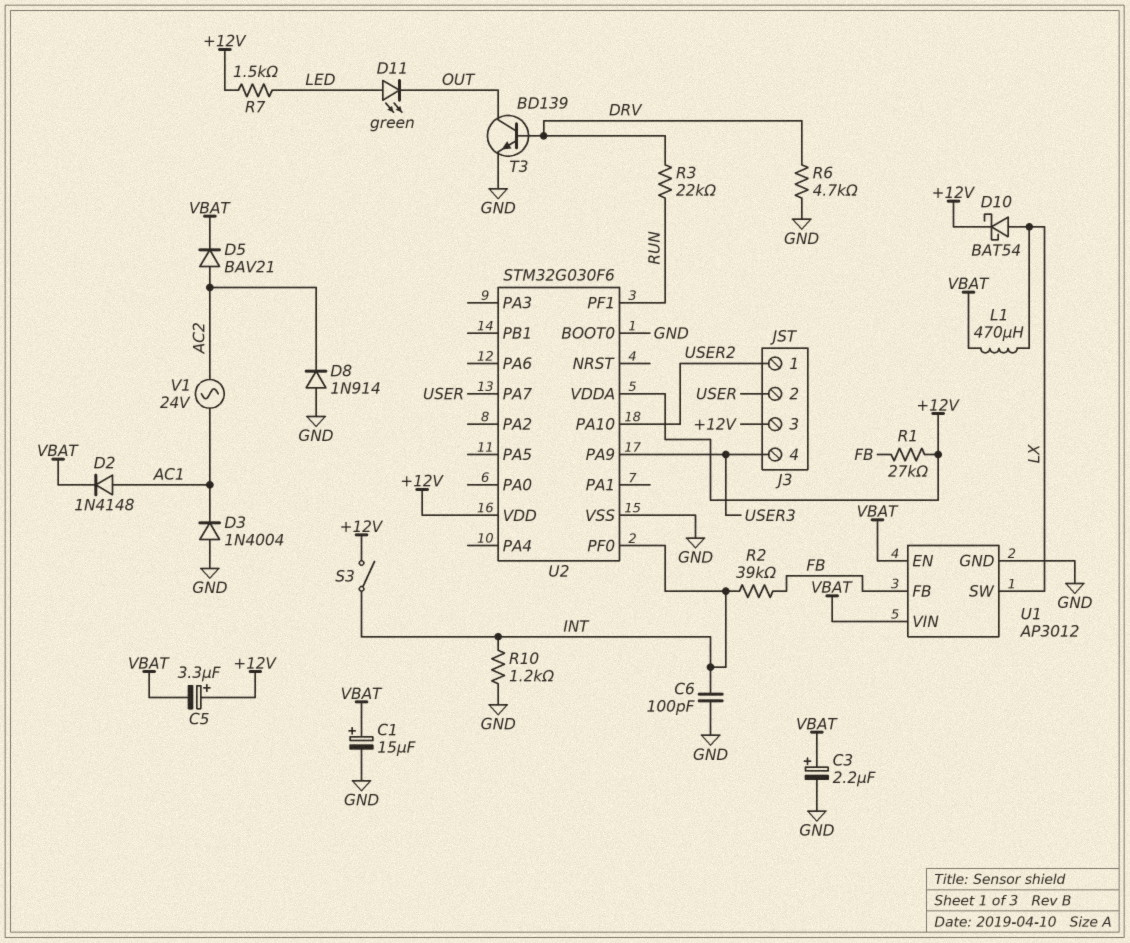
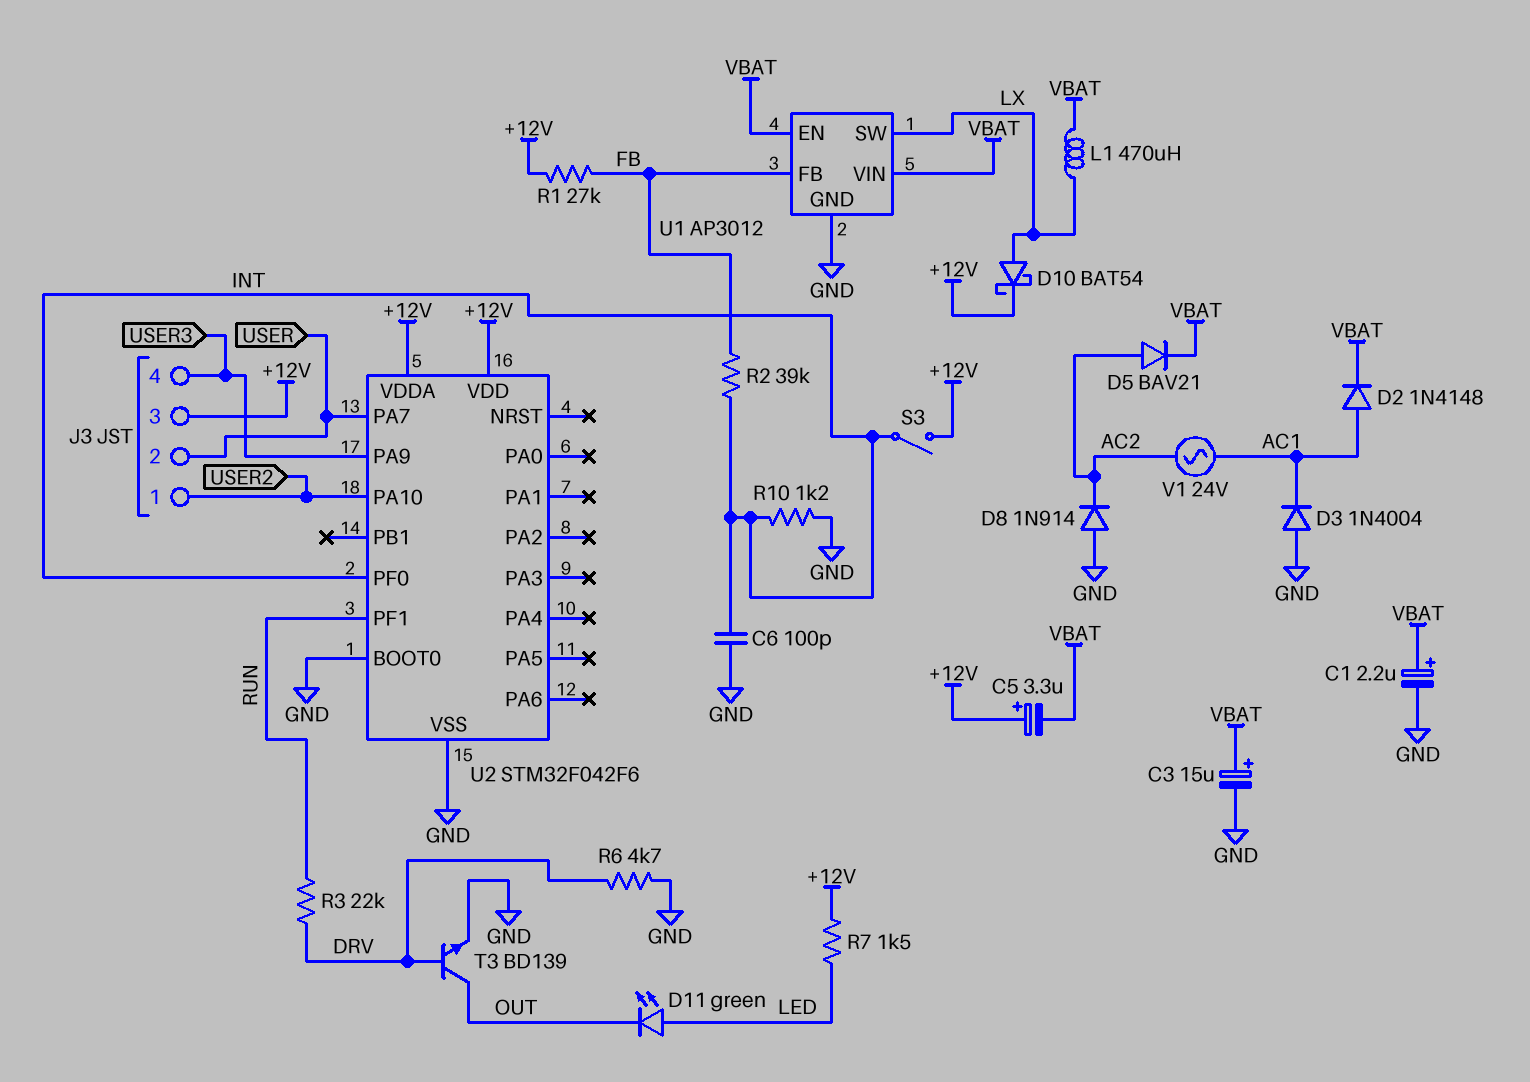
C1: 15uF (plus VBAT, minus GND) -> 2.2uF (plus VBAT, minus GND)
C3: 2.2uF (plus VBAT, minus GND) -> 15uF (plus VBAT, minus GND)
U2: STM32G030F6 -> STM32F042F6

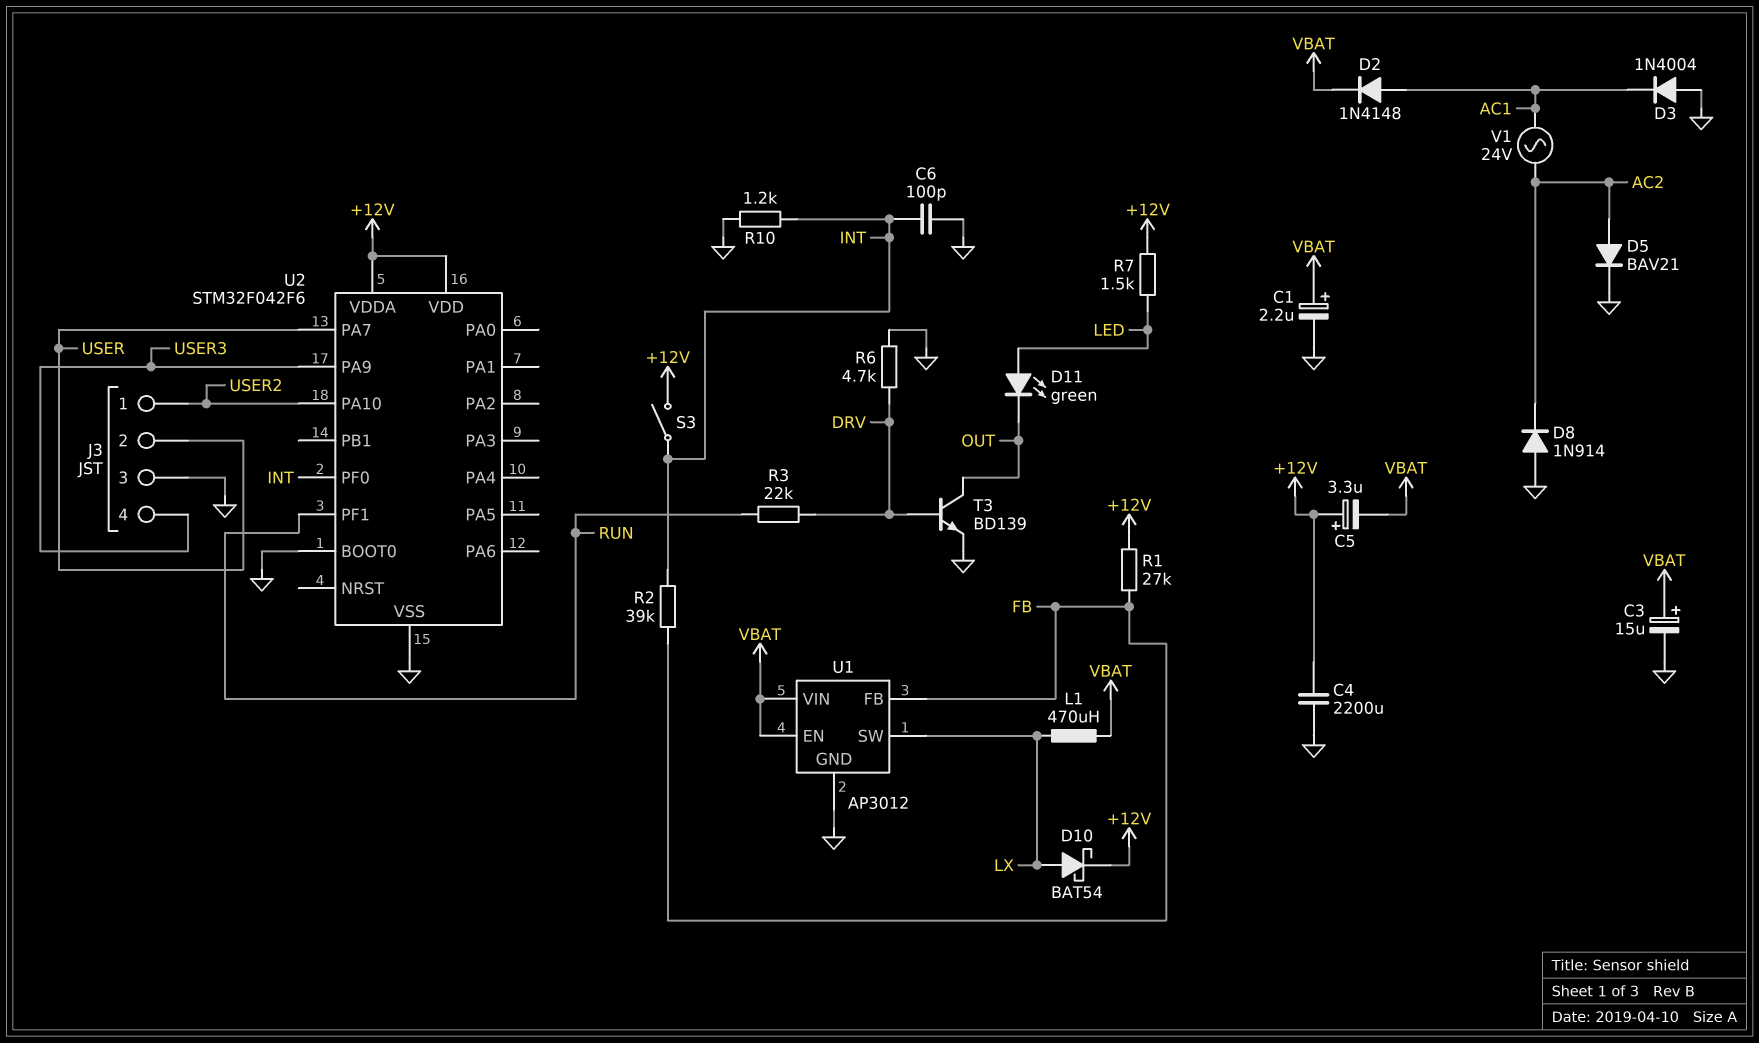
C4: none -> 2200uF (+12V, GND)
D5: diode BAV21 (A AC2, K VBAT) -> diode BAV21 (A AC2, K GND)
J3 pin 3: +12V -> GND

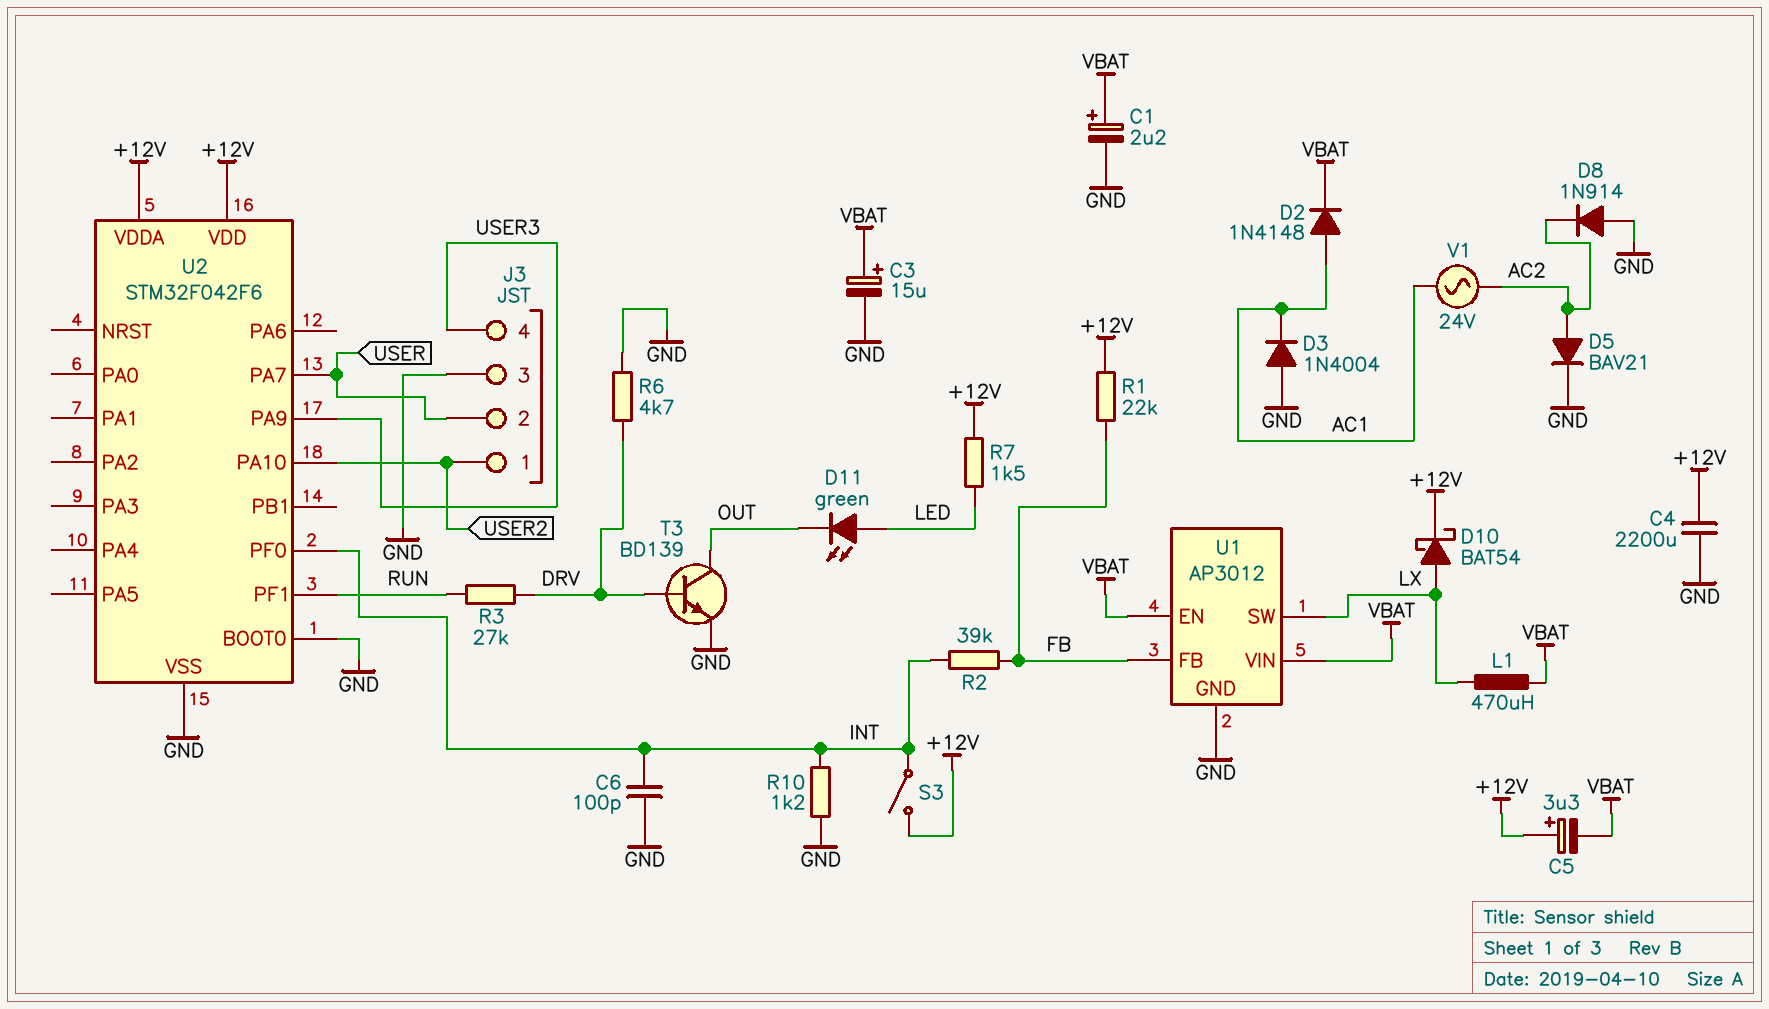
R1: 27k (+12V, FB) -> 22k (+12V, FB)
R3: 22k (DRV, RUN) -> 27k (DRV, RUN)

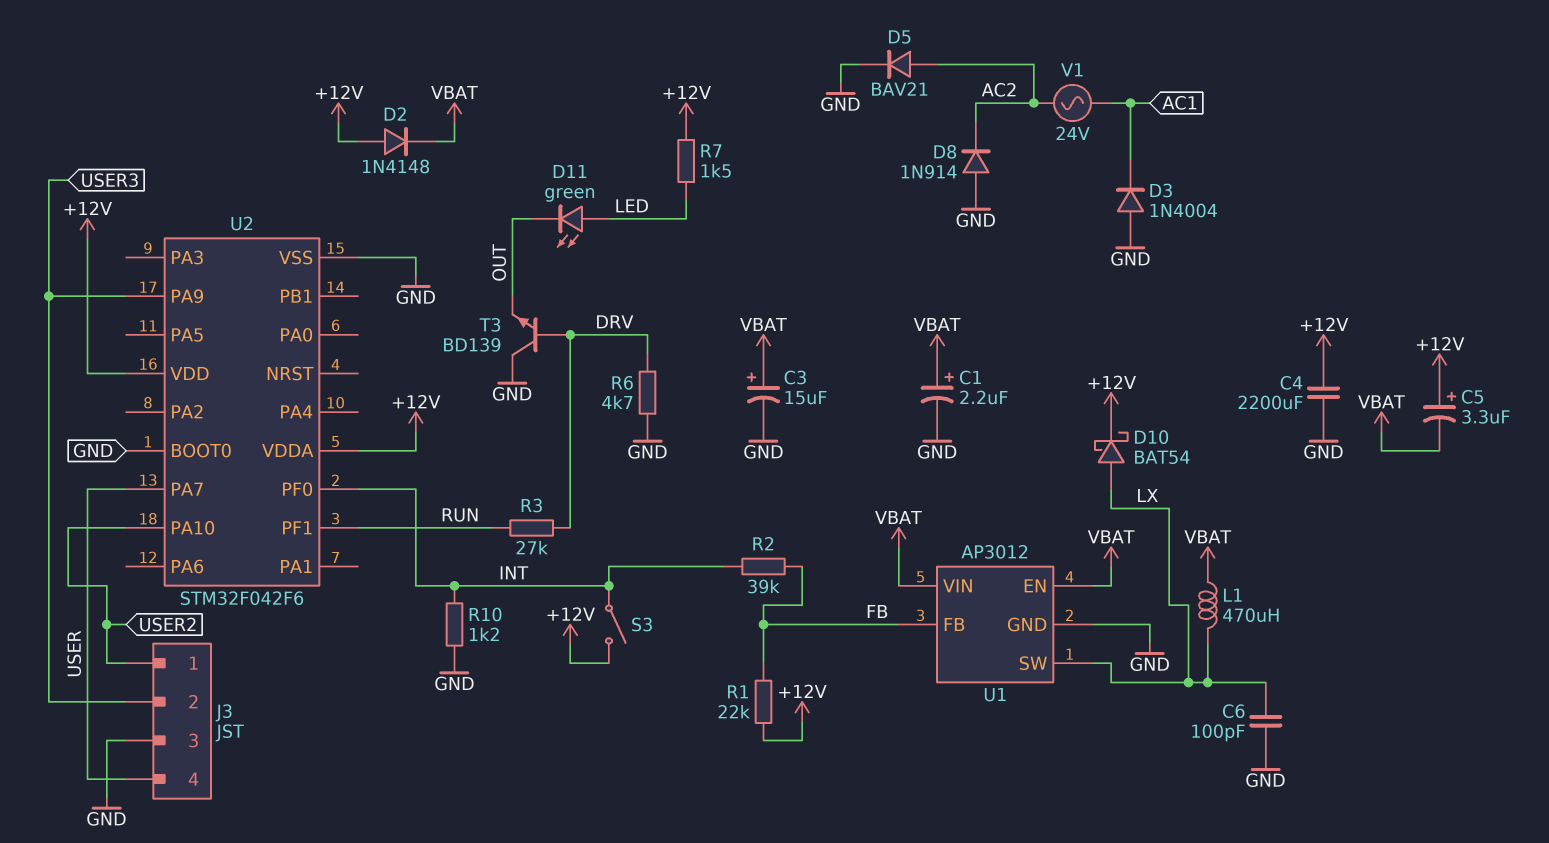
C6: 100pF (GND, INT) -> 100pF (GND, LX)
D2: diode 1N4148 (A AC1, K VBAT) -> diode 1N4148 (A +12V, K VBAT)
J3 pin 2: USER -> USER3
J3 pin 4: USER3 -> USER
T3: NPN BD139 (B DRV, C OUT, E GND) -> NPN BD139 (B DRV, C GND, E OUT)

